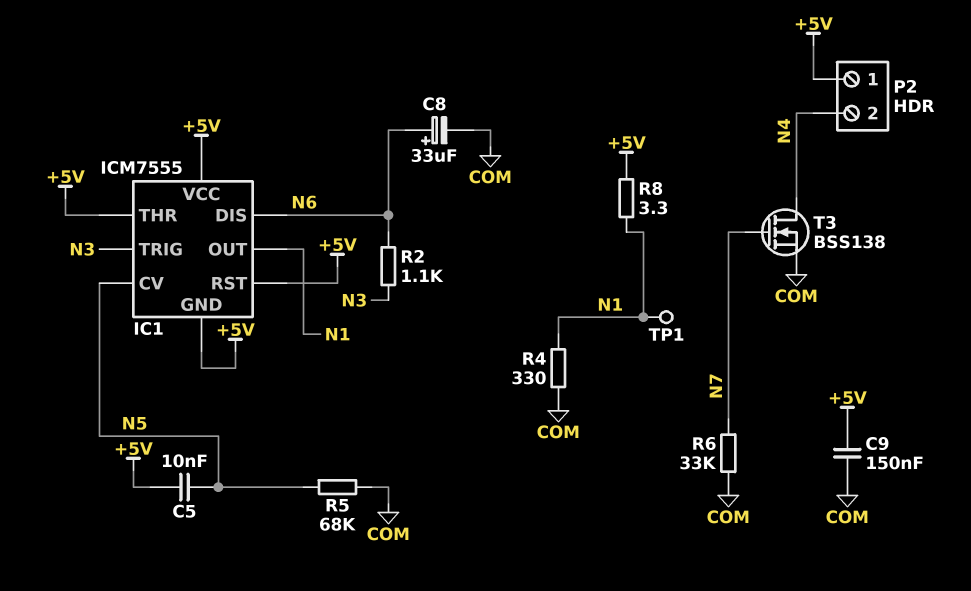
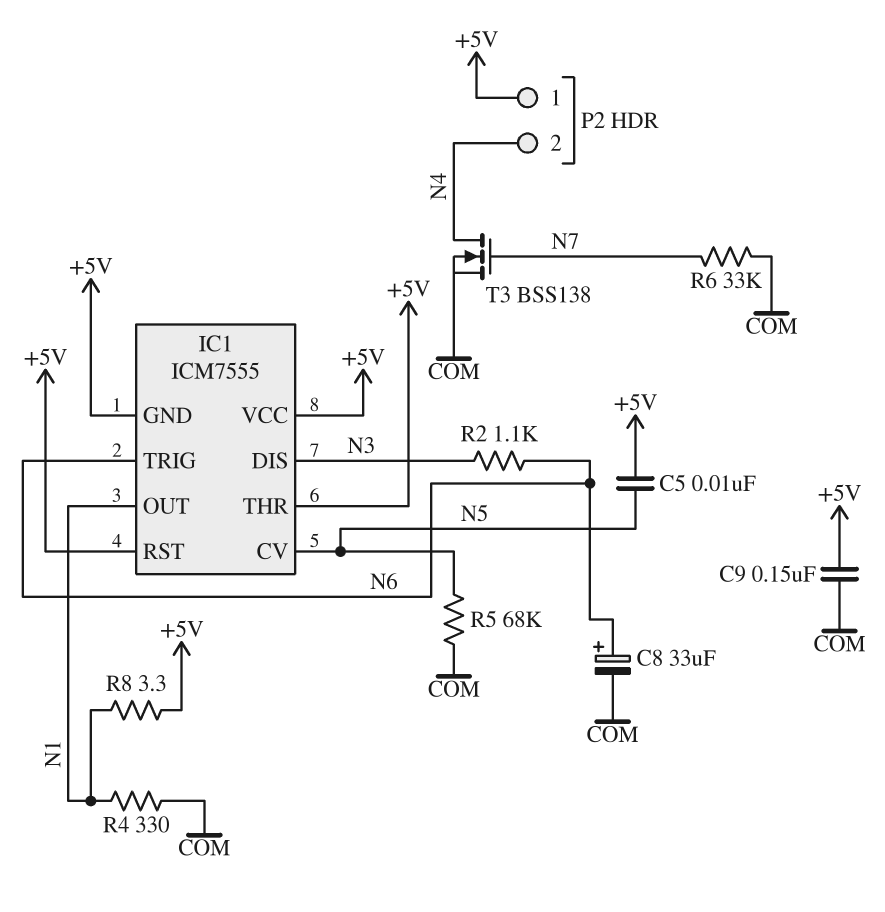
IC1 pin DIS: N6 -> N3
IC1 pin TRIG: N3 -> N6
TP1: test point (N1) -> none

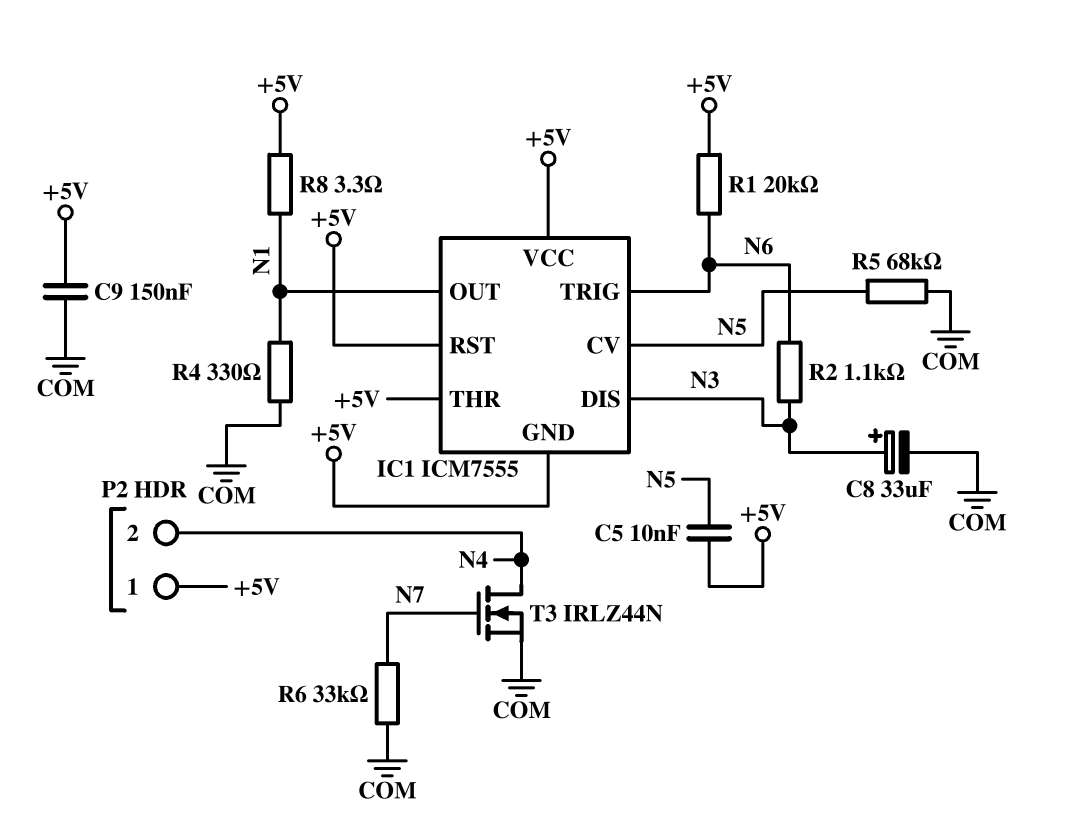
C8: 33uF (plus N6, minus COM) -> 33uF (plus N3, minus COM)
R1: none -> 20k (+5V, N6)
T3: NMOS BSS138 (G N7, D N4, S COM) -> NMOS IRLZ44N (G N7, D N4, S COM)

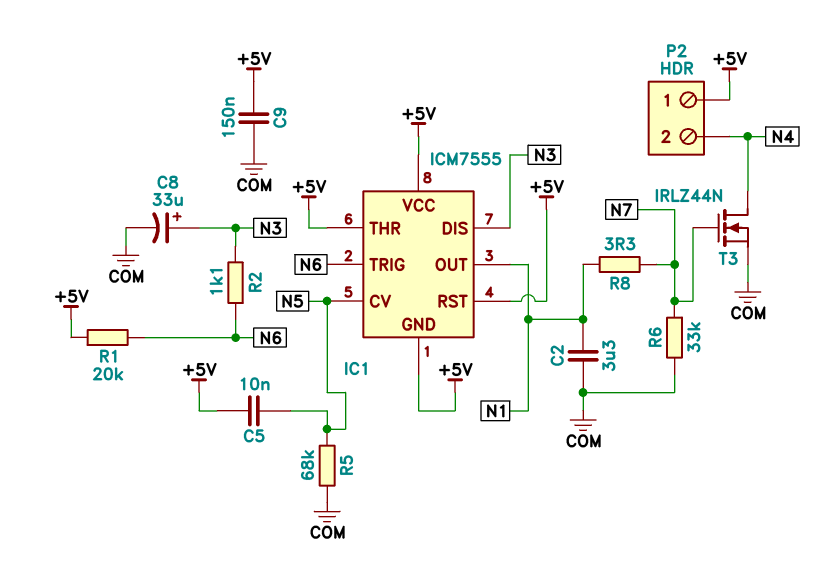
C2: none -> 3.3uF (COM, N1)
R4: 330 (COM, N1) -> none
R8: 3.3 (+5V, N1) -> 3.3 (N1, N7)

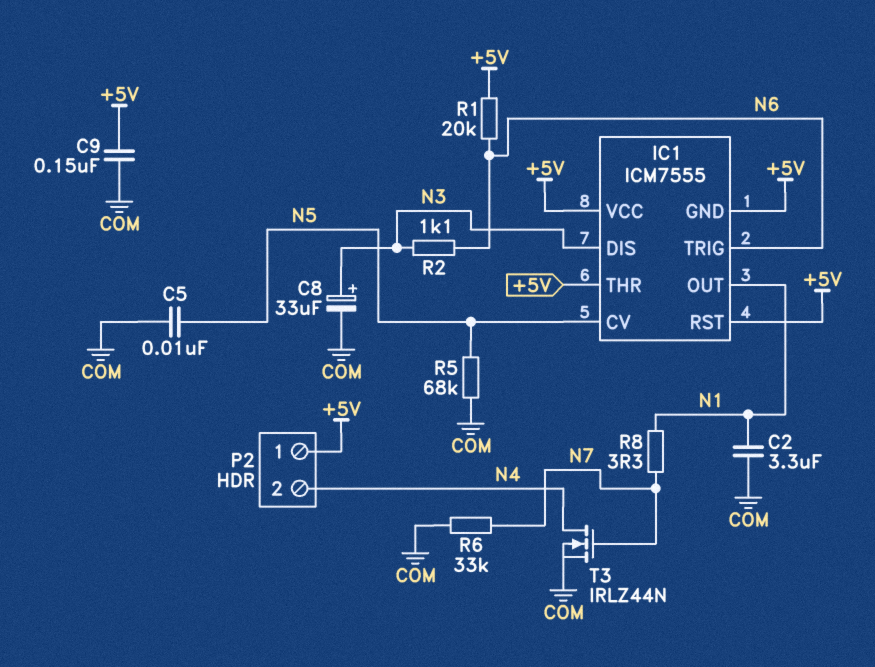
C5: 10nF (+5V, N5) -> 10nF (COM, N5)

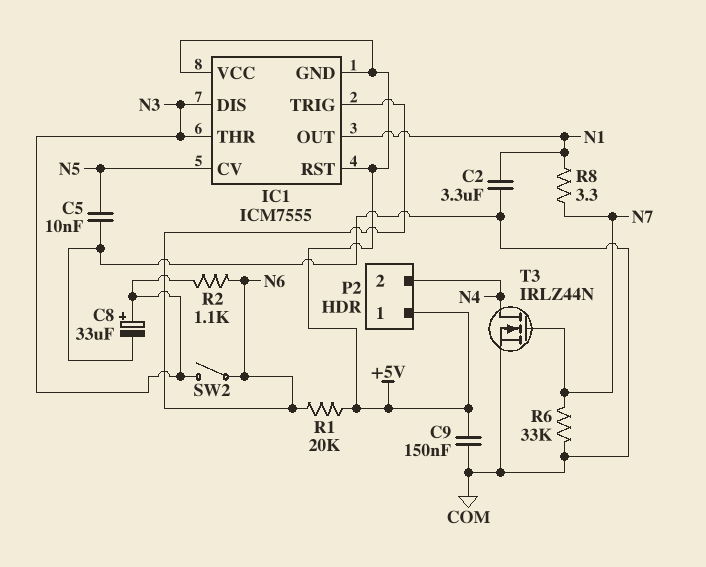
IC1 pin THR: +5V -> N3
R5: 68k (COM, N5) -> none
SW2: none -> switch (N3, N6)

